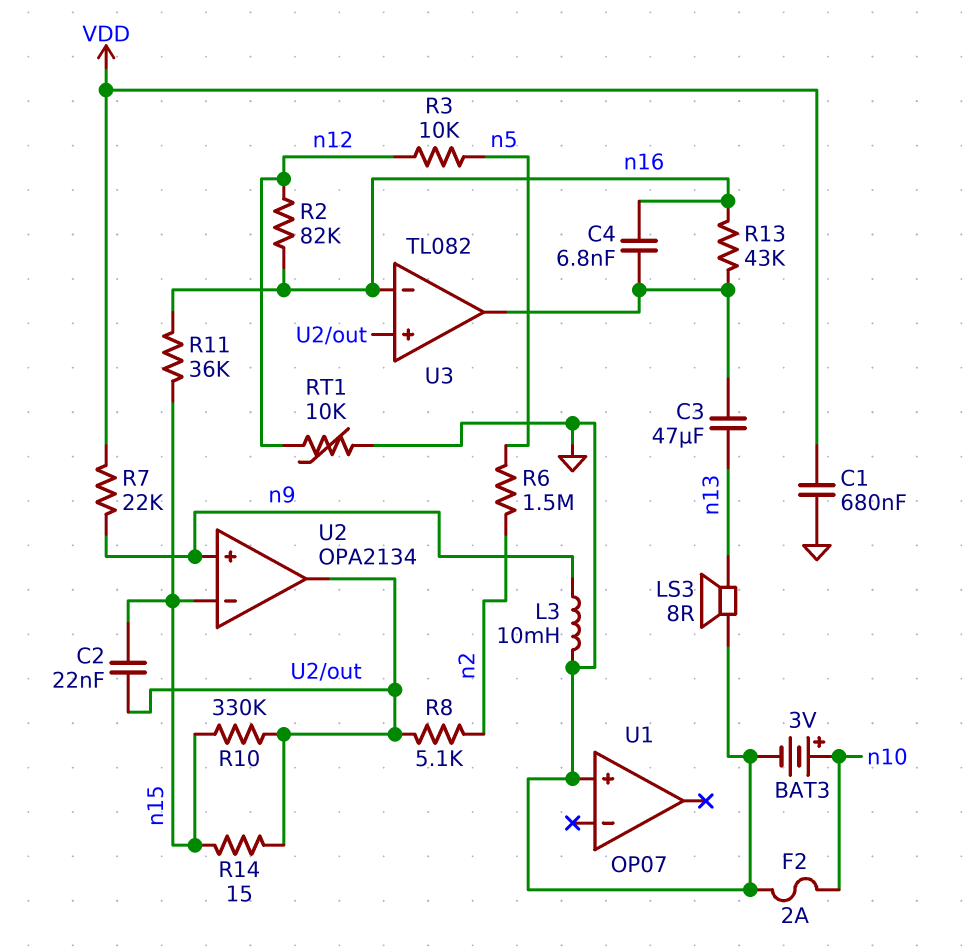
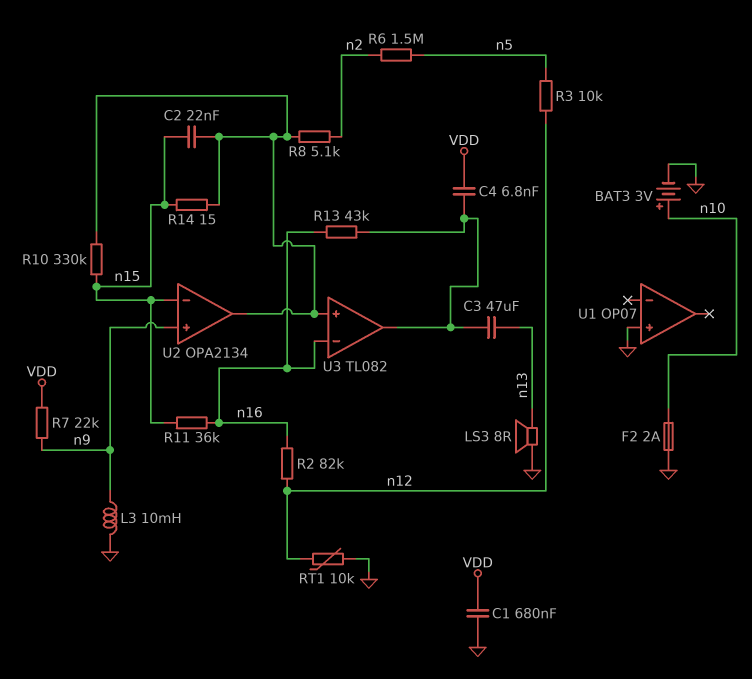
C4: 6.8nF (U3/out, n16) -> 6.8nF (U3/out, VDD)

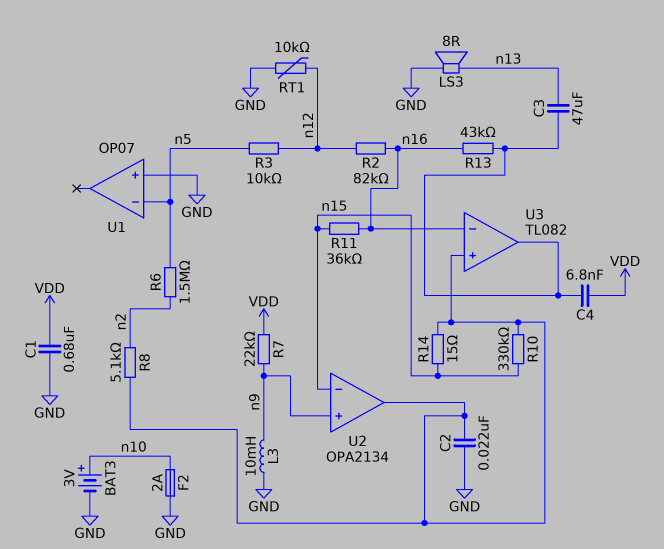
C2: 22nF (U2/out, n15) -> 22nF (GND, U2/out)
U1 pin in-: none -> n5

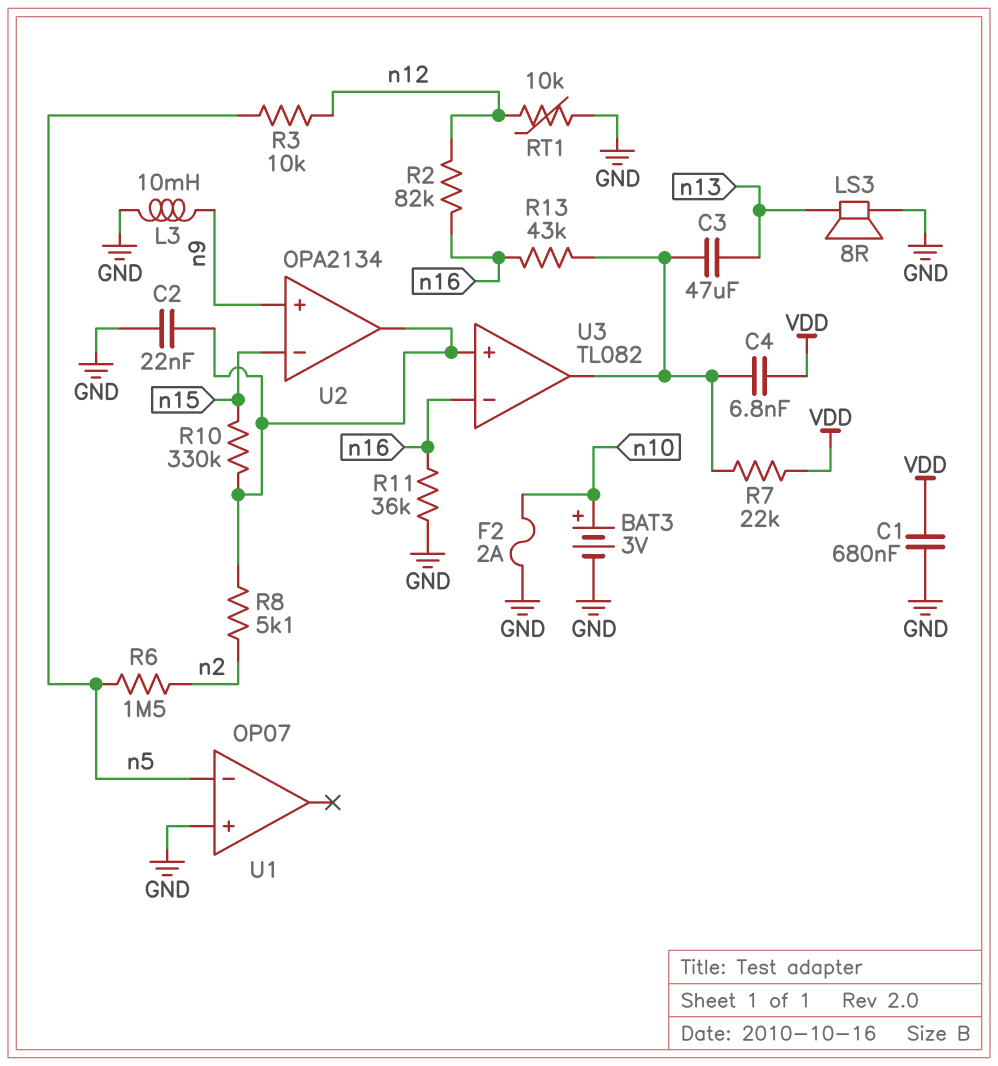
R7: 22k (VDD, n9) -> 22k (U3/out, VDD)
R11: 36k (n15, n16) -> 36k (GND, n16)
R14: 15 (U2/out, n15) -> none

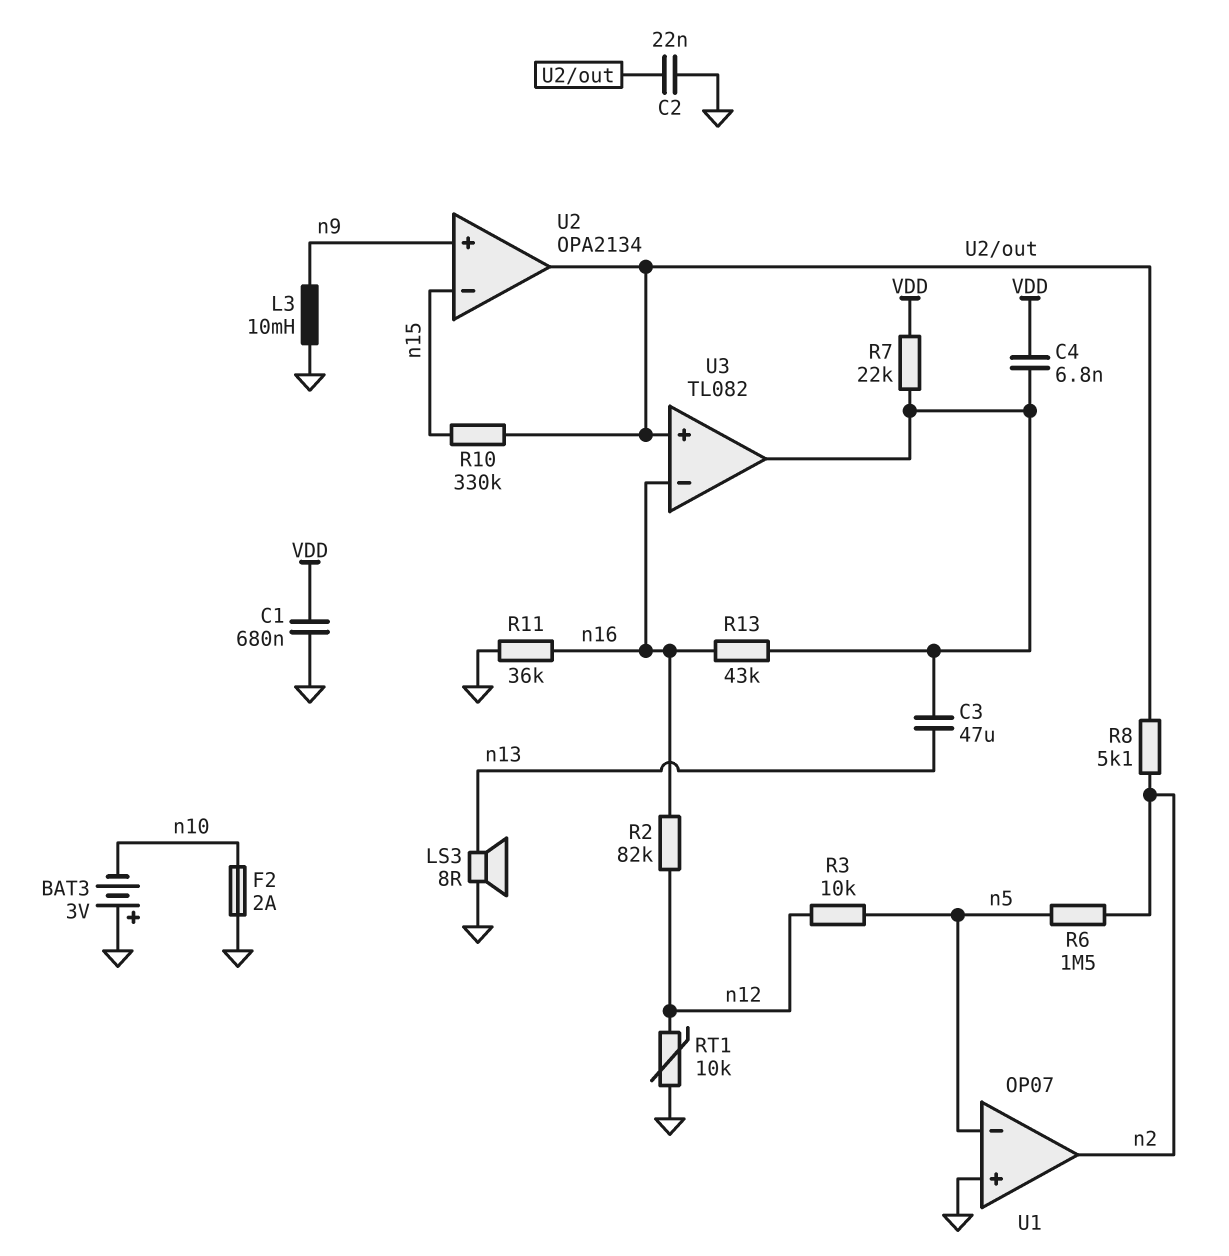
BAT3: 3V (plus n10, minus GND) -> 3V (plus GND, minus n10)
U1 pin out: none -> n2

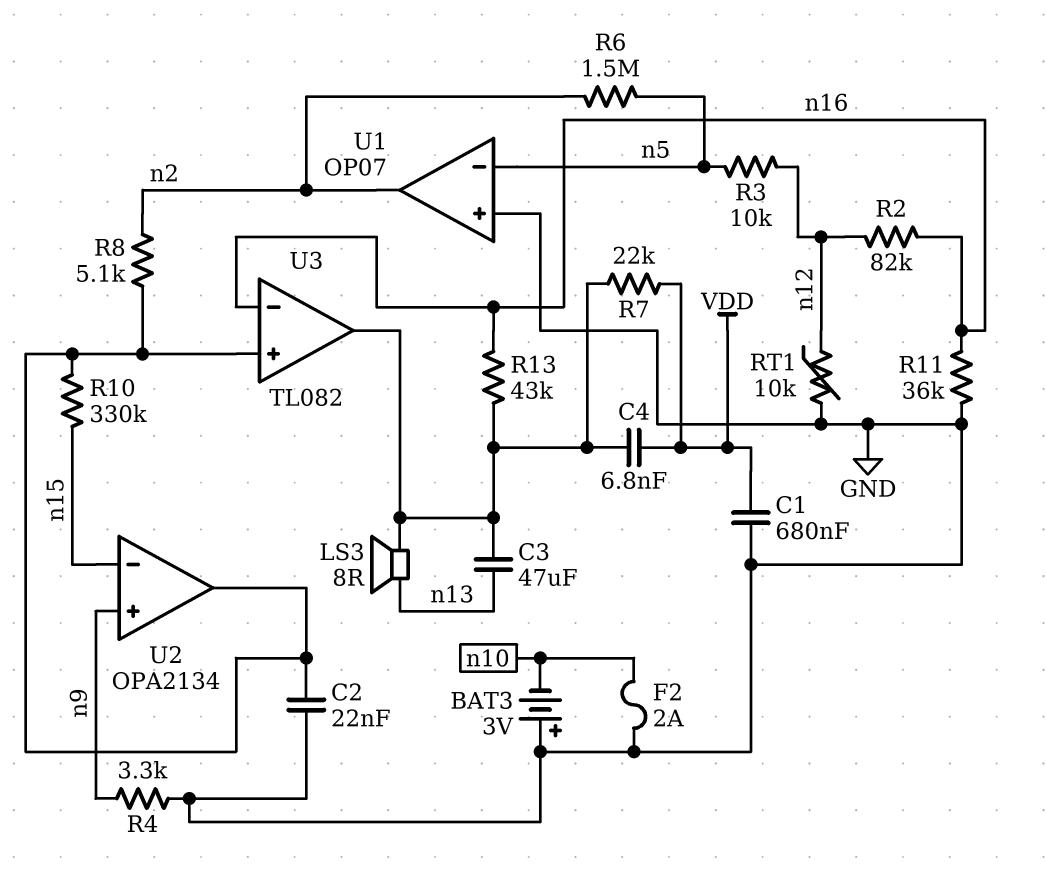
L3: 10mH (GND, n9) -> none
LS3: speaker 8R (GND, n13) -> speaker 8R (U3/out, n13)
R4: none -> 3.3k (GND, n9)

